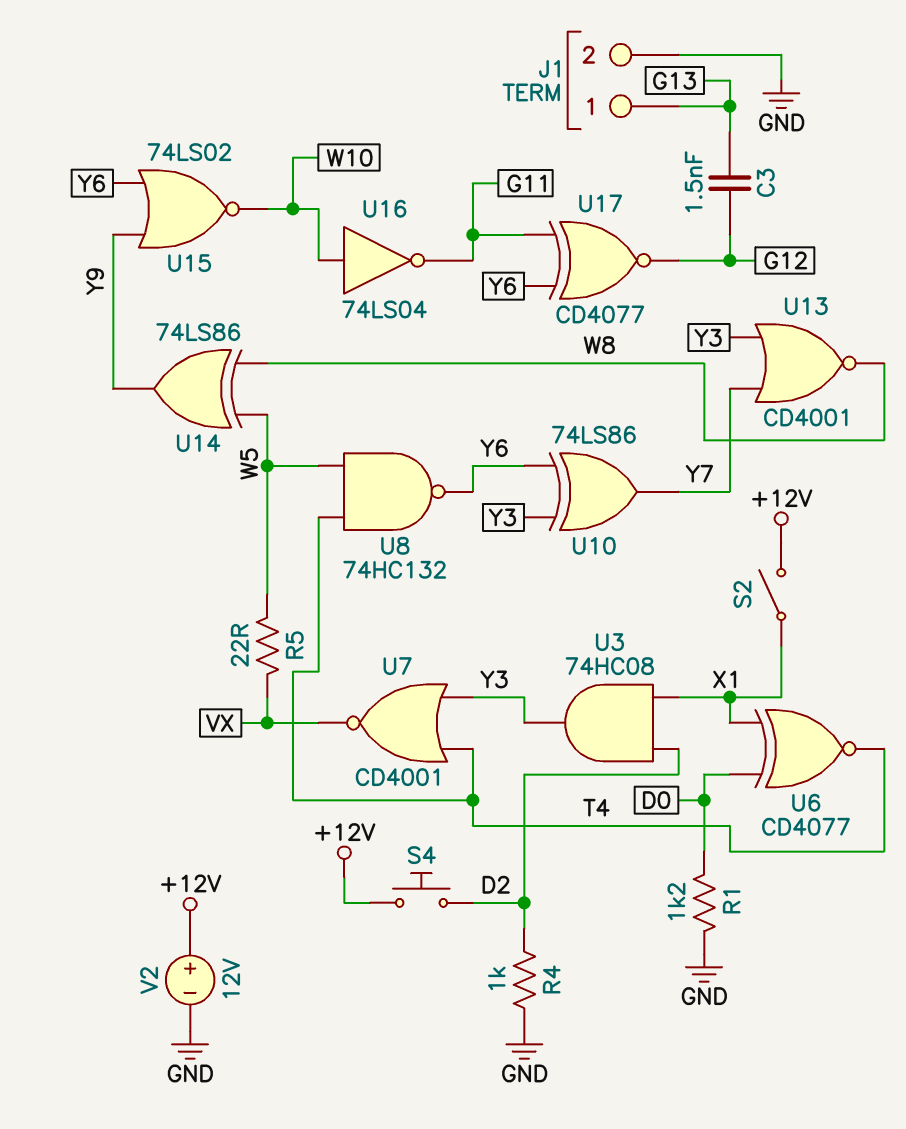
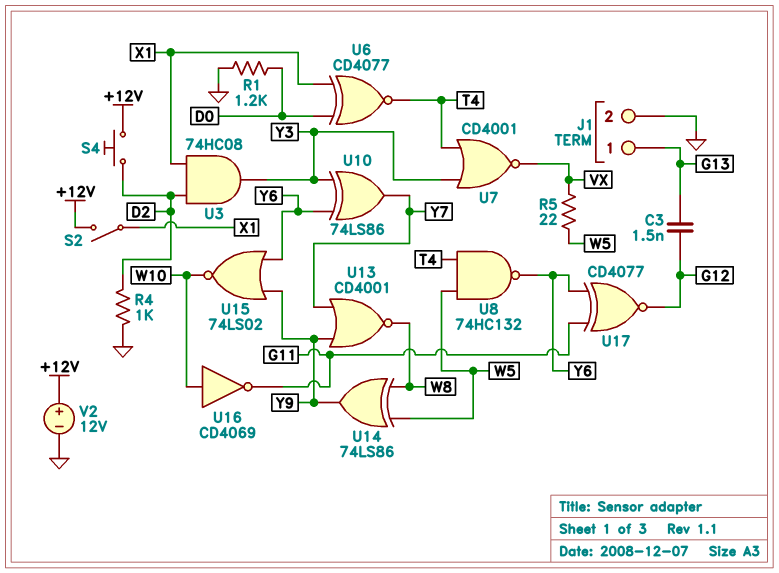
U13: NOR CD4001 (in Y3, in Y7, out W8) -> NOR CD4001 (in Y7, in Y9, out W8)
U16: NOT 74LS04 (in W10, out G11) -> NOT CD4069 (in W10, out G11)

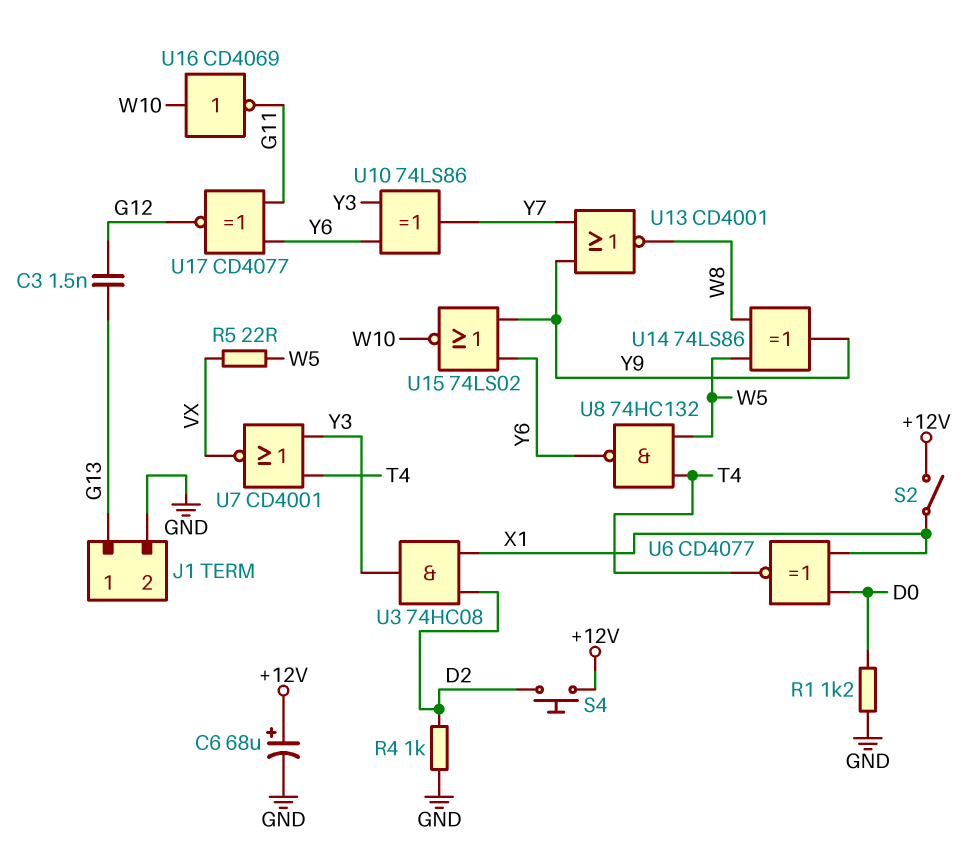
C6: none -> 68uF (plus +12V, minus GND)
V2: 12V (plus +12V, minus GND) -> none

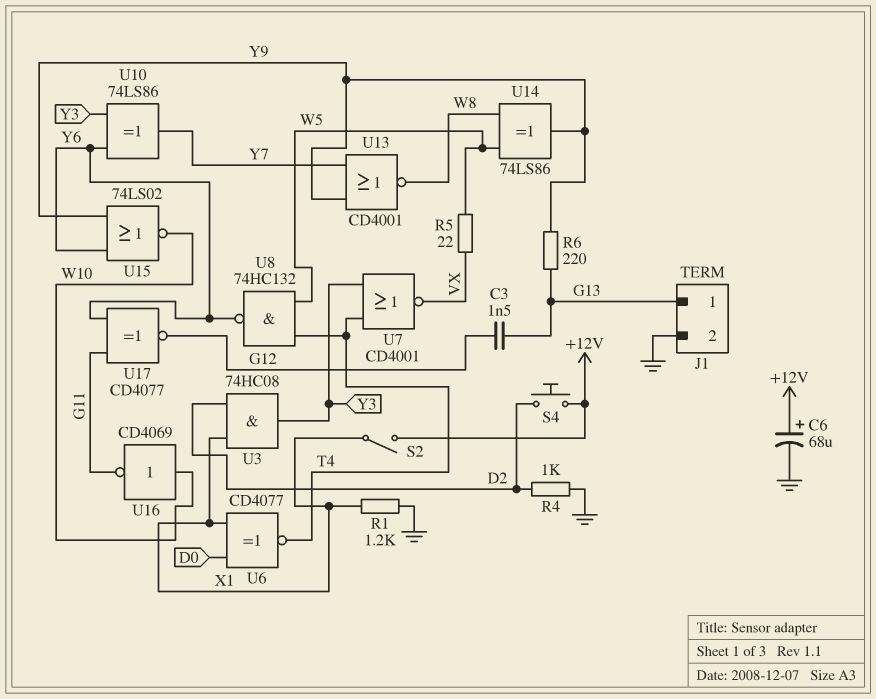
R1: 1.2k (D0, GND) -> 1.2k (GND, X1)
R6: none -> 220 (G13, Y9)

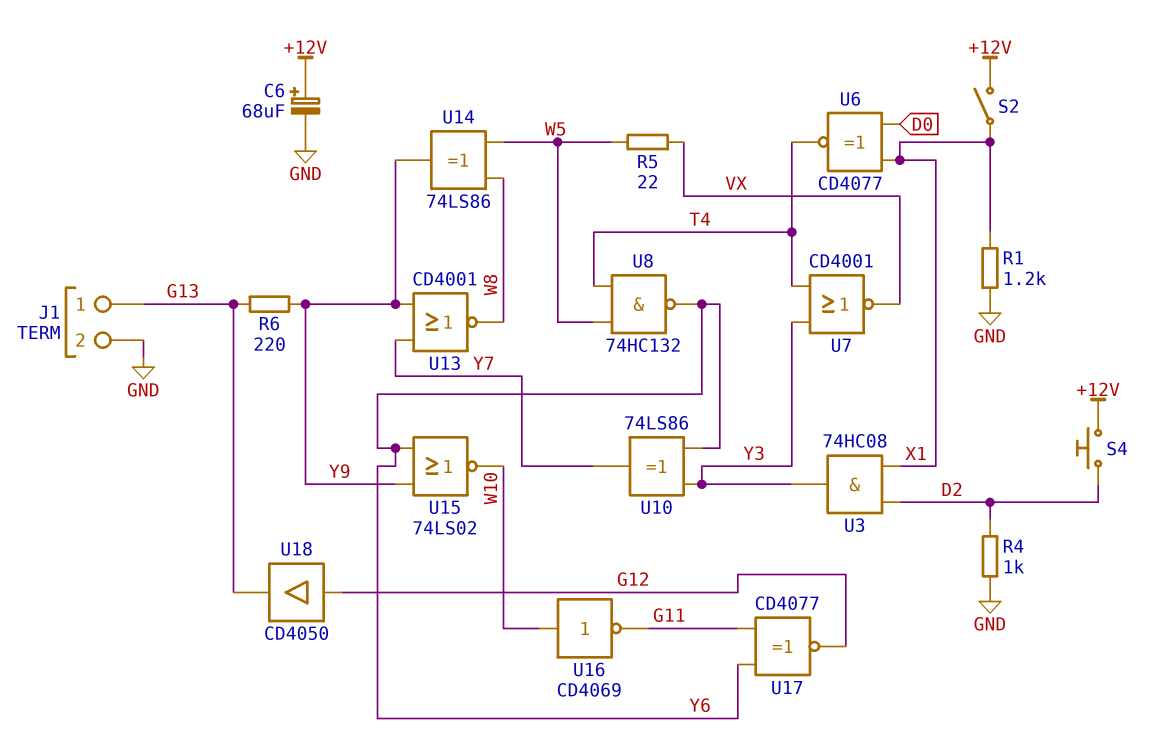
C3: 1.5nF (G12, G13) -> none
U18: none -> buffer CD4050 (in G12, out G13)

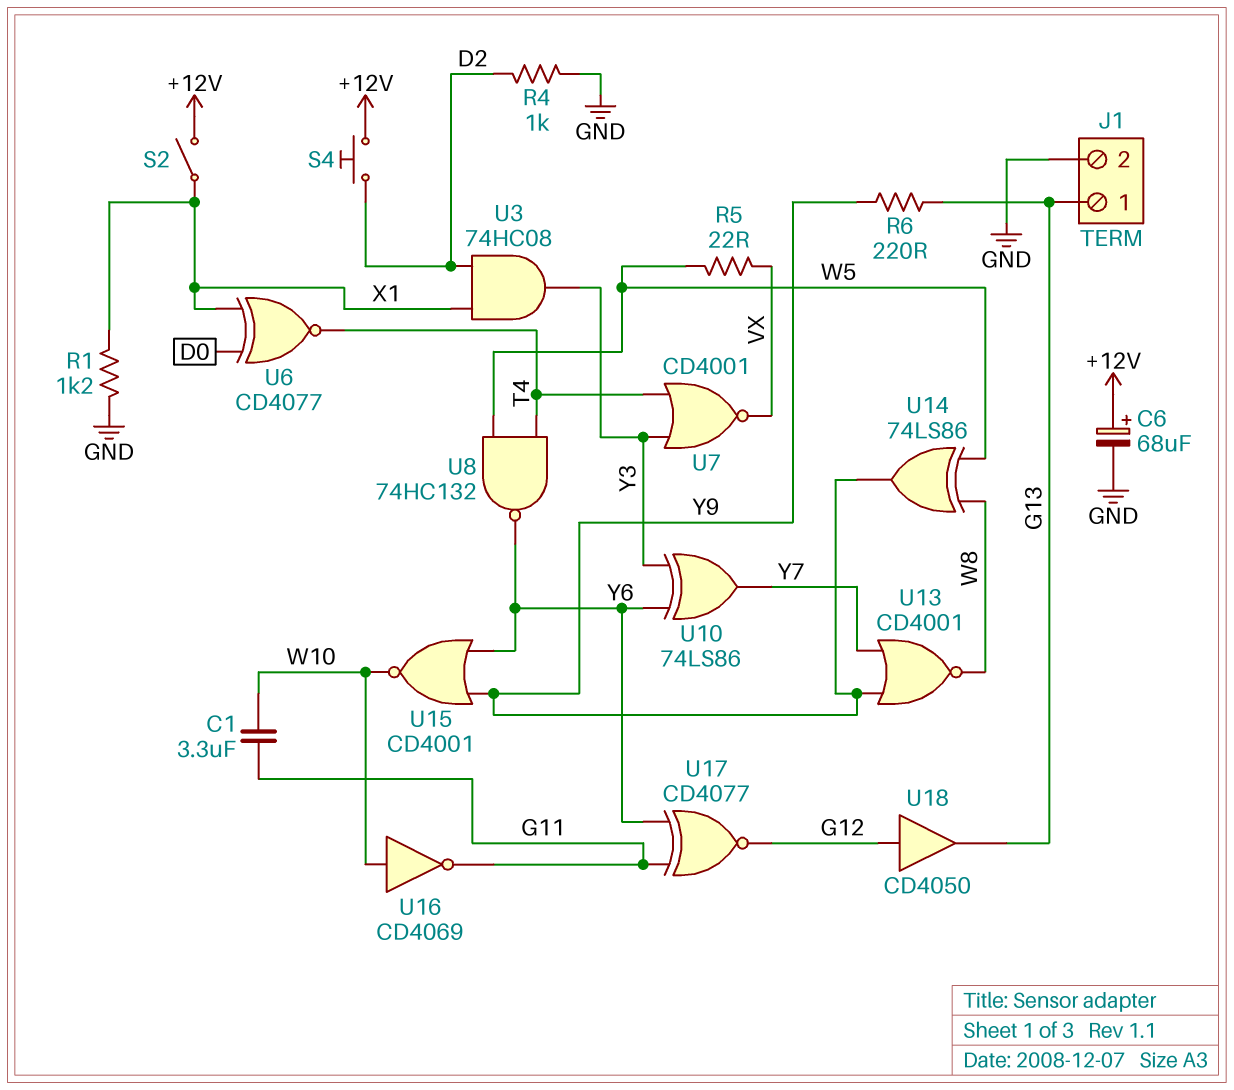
C1: none -> 3.3uF (G11, W10)
U15: NOR 74LS02 (in Y6, in Y9, out W10) -> NOR CD4001 (in Y6, in Y9, out W10)

